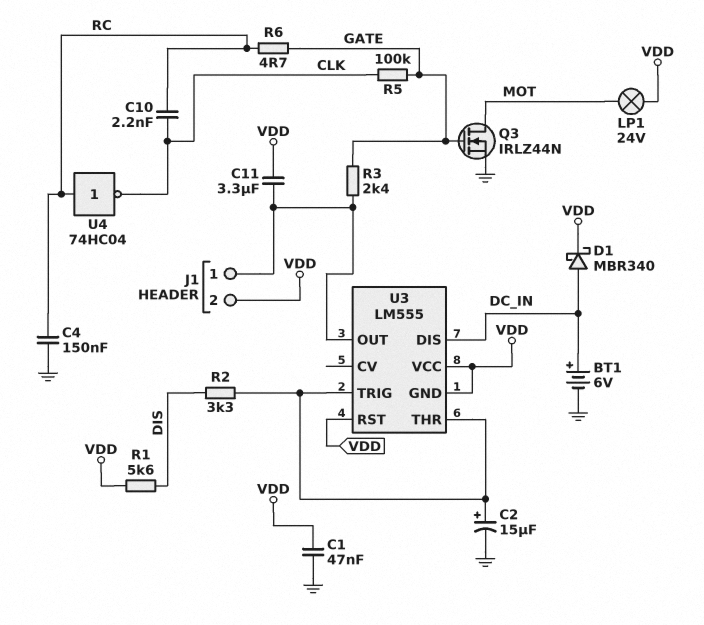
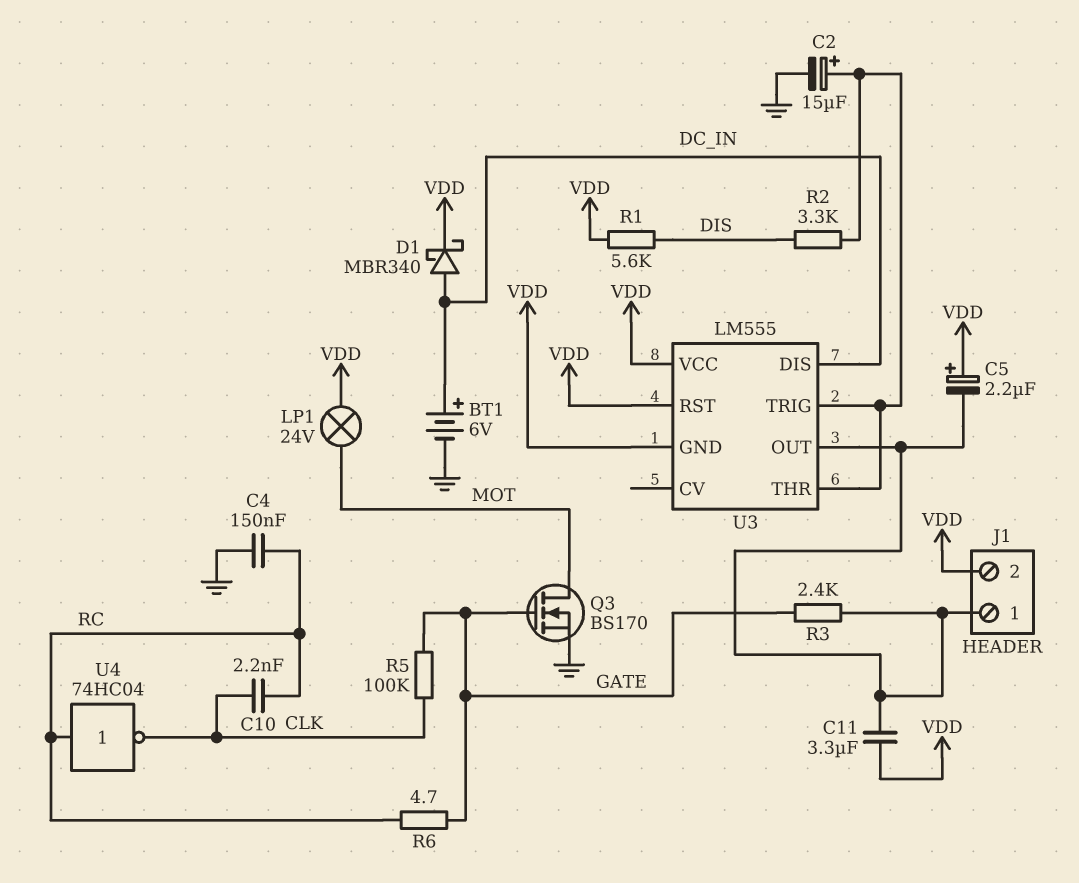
C1: 47nF (GND, VDD) -> none
C5: none -> 2.2uF (plus VDD, minus J1/1)
Q3: NMOS IRLZ44N (G GATE, D MOT, S GND) -> NMOS BS170 (G GATE, D MOT, S GND)

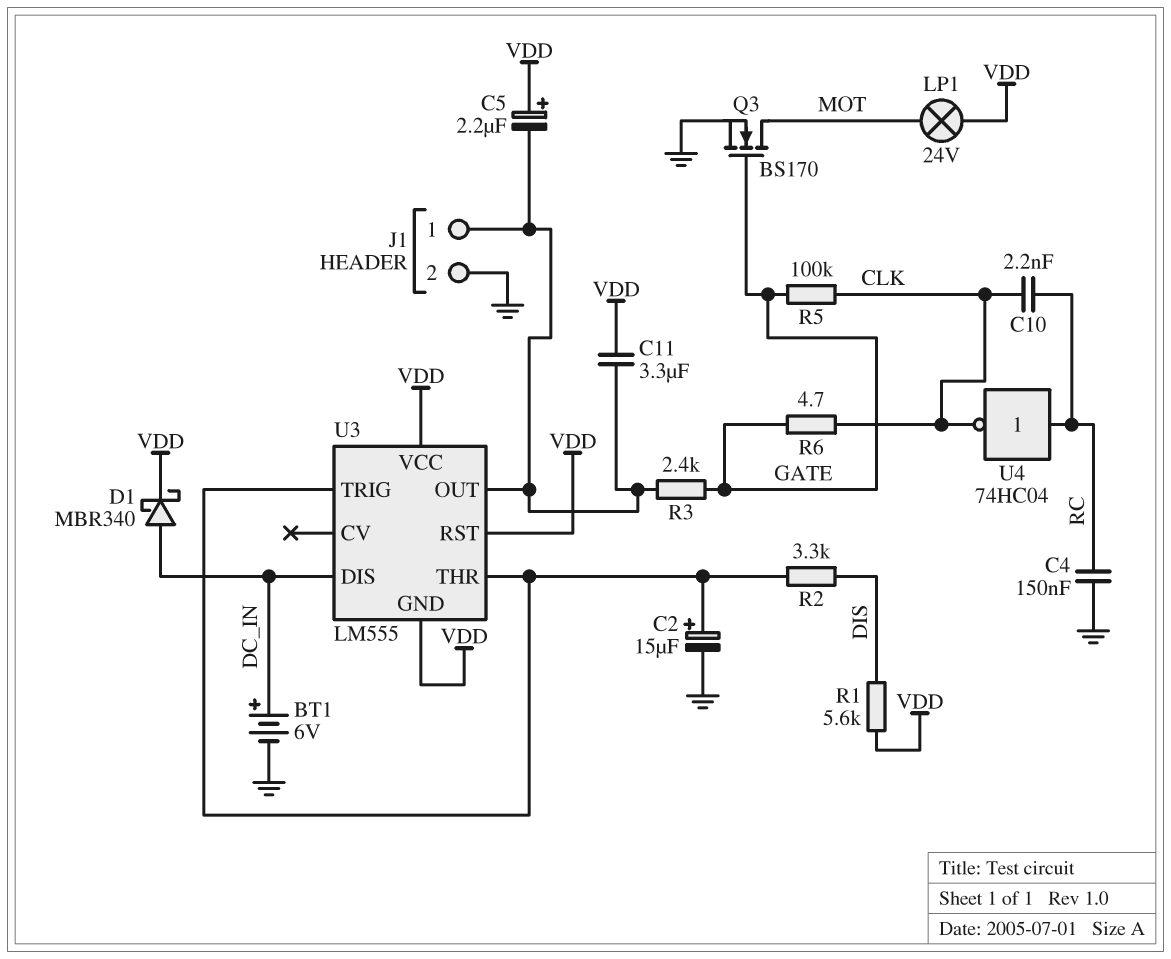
J1 pin 2: VDD -> GND
R6: 4.7 (GATE, RC) -> 4.7 (CLK, GATE)

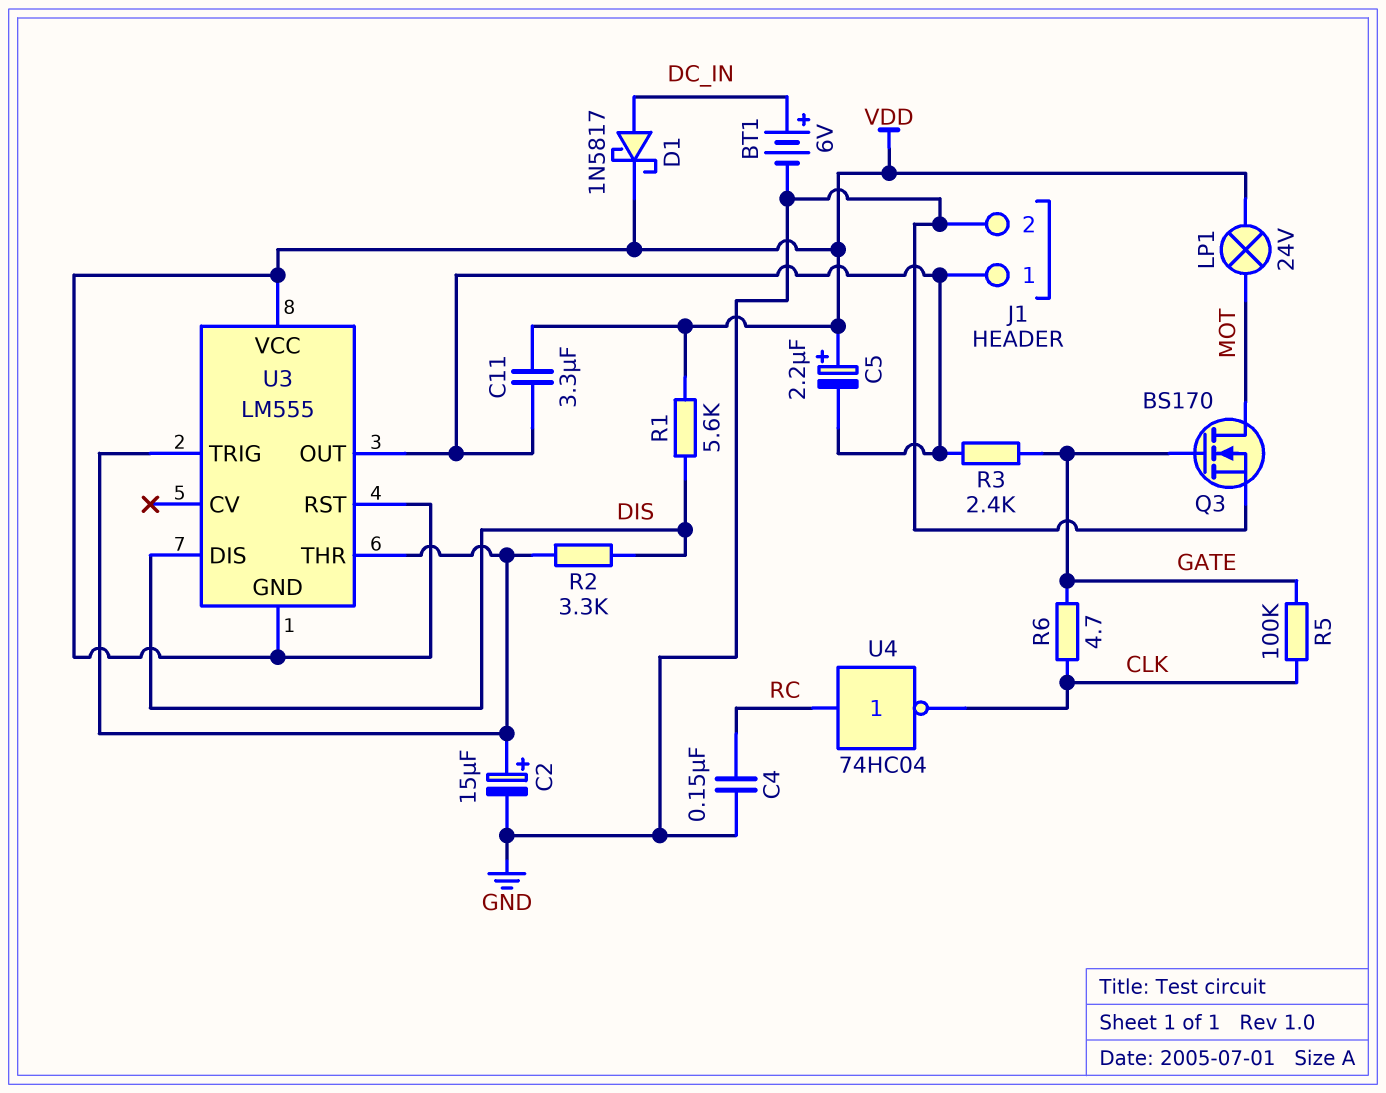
C10: 2.2nF (CLK, RC) -> none
D1: schottky MBR340 (A DC_IN, K VDD) -> schottky 1N5817 (A DC_IN, K VDD)
U3 pin DIS: DC_IN -> DIS

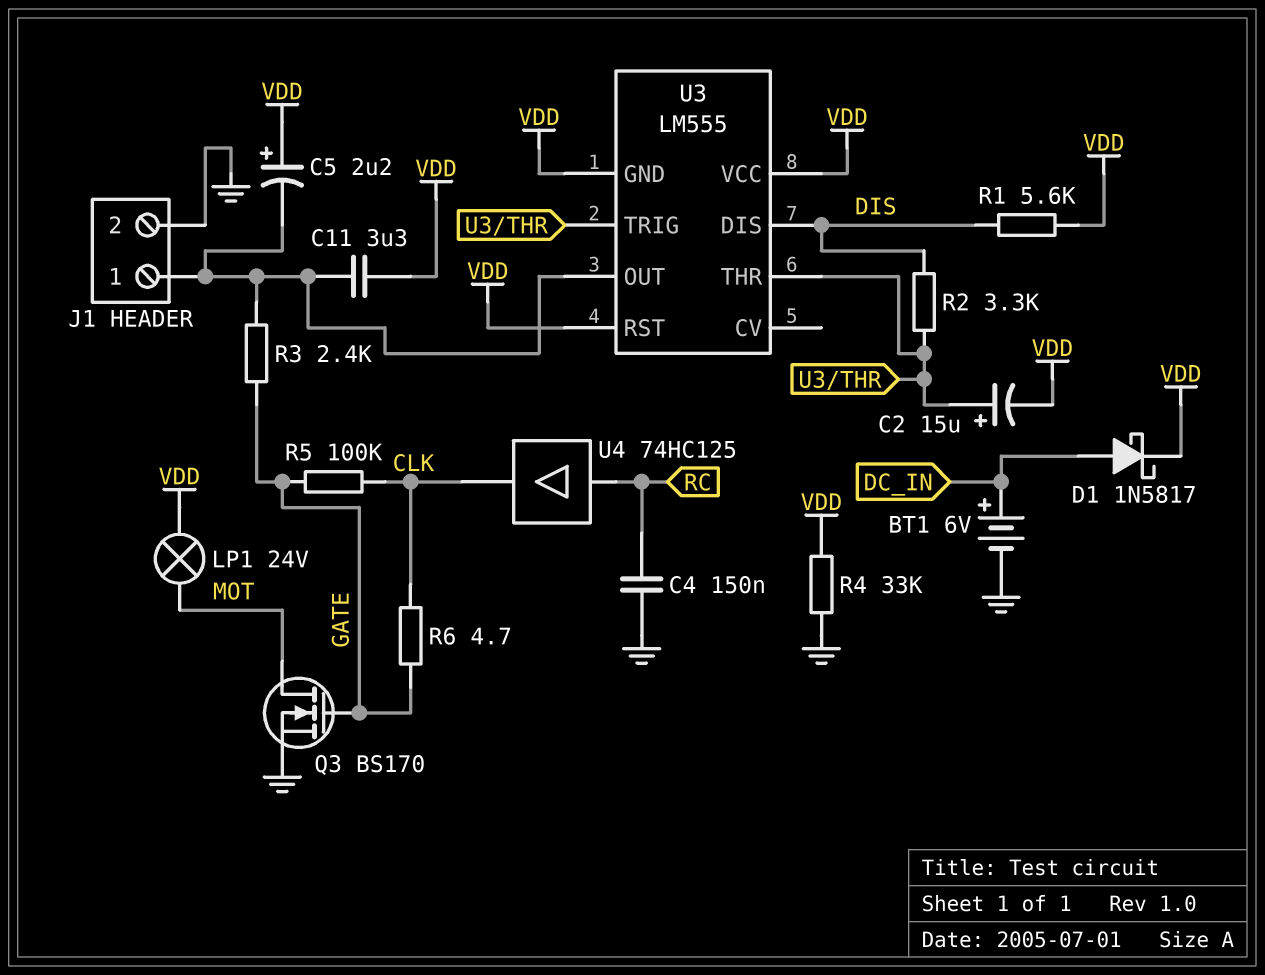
C2: 15uF (plus U3/THR, minus GND) -> 15uF (plus U3/THR, minus VDD)
R4: none -> 33k (GND, VDD)
U4: NOT 74HC04 (in RC, out CLK) -> buffer 74HC125 (in RC, out CLK)

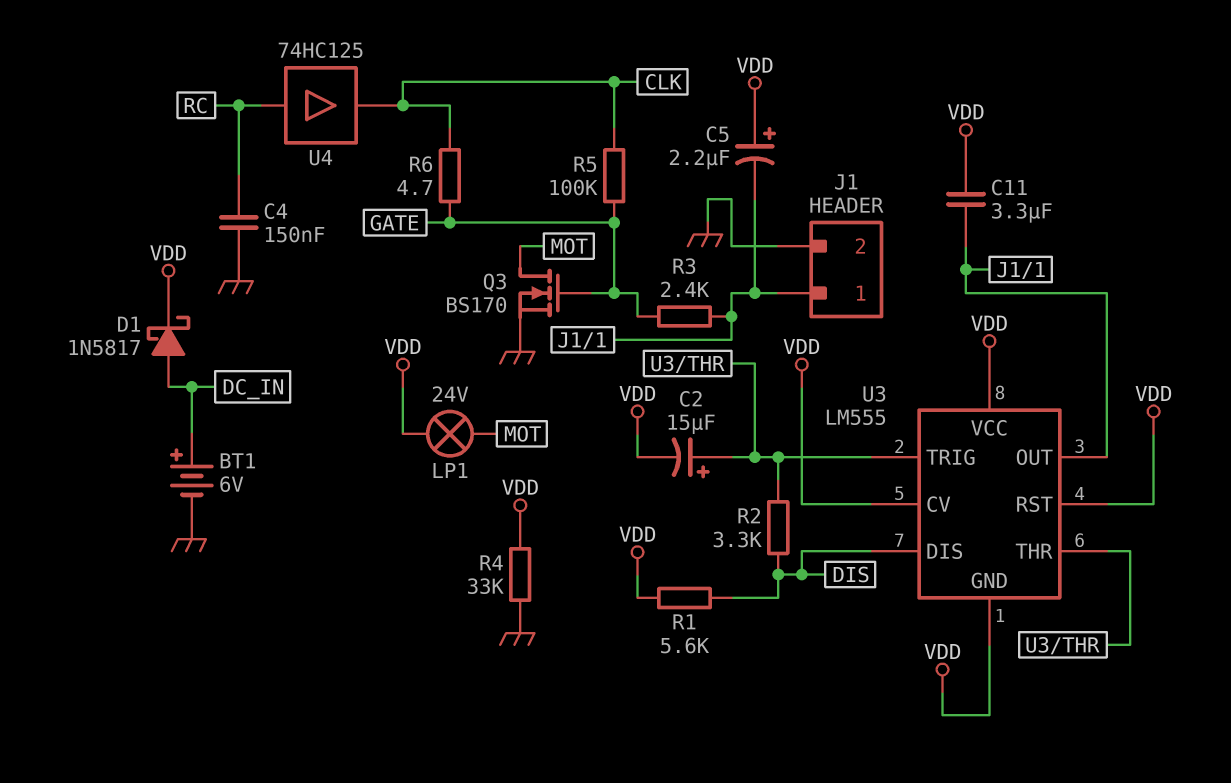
U3 pin CV: none -> VDD

